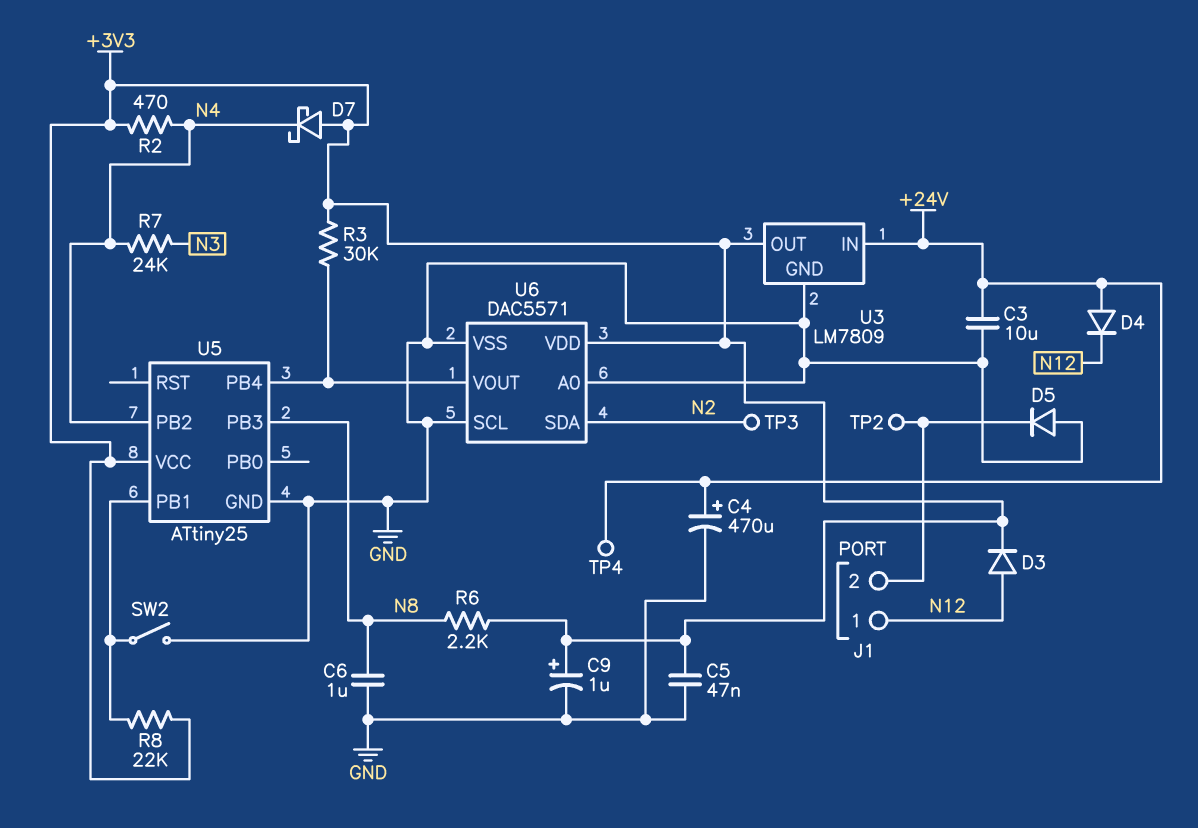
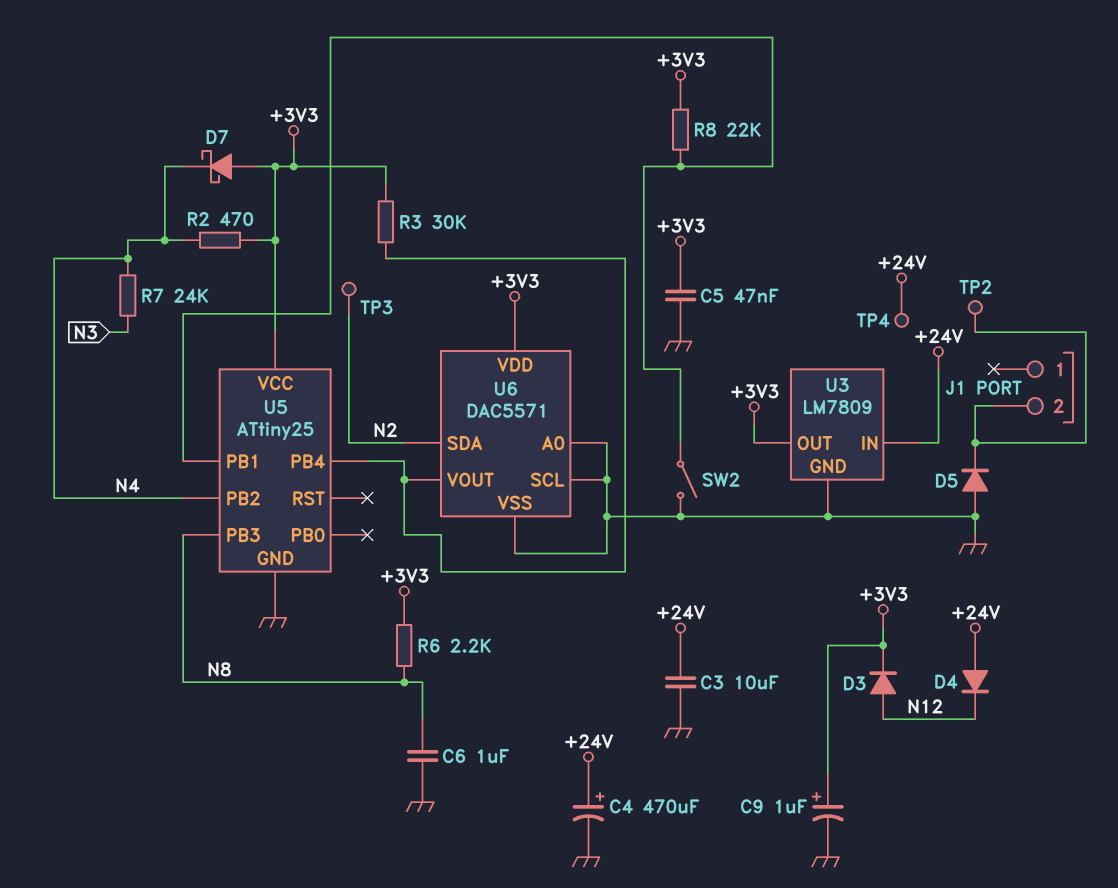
J1 pin 1: N12 -> none

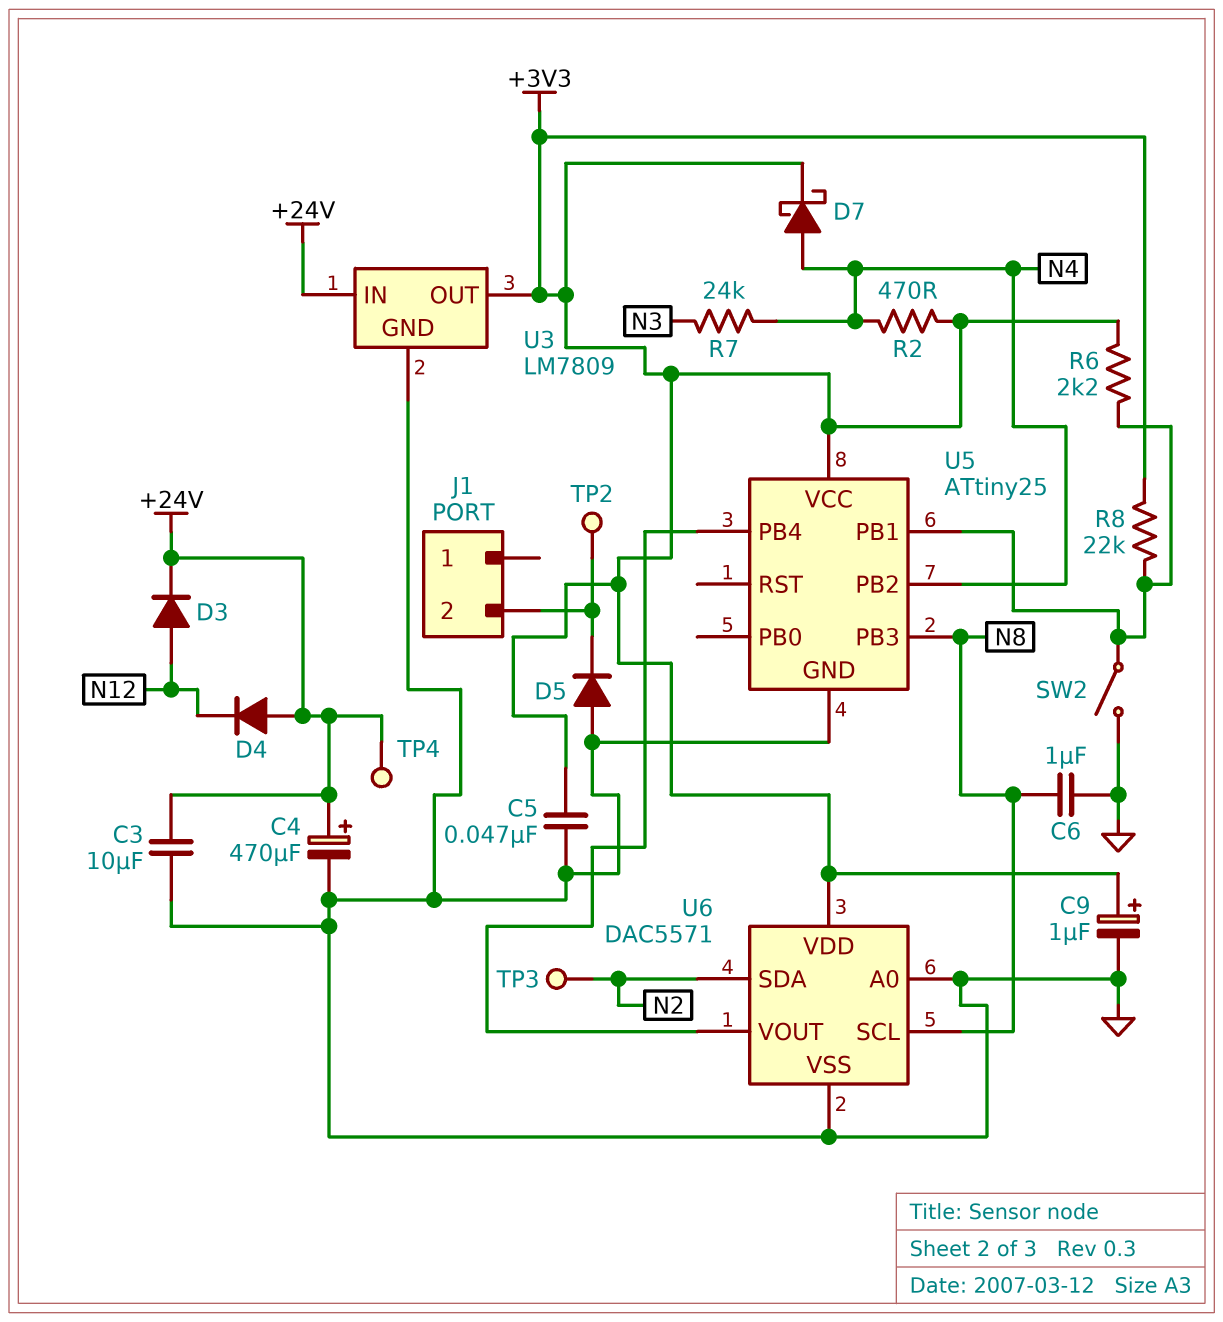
D3: diode (A N12, K +3V3) -> diode (A N12, K +24V)
D7: schottky (A +3V3, K N4) -> schottky (A N4, K +3V3)
R3: 30k (+3V3, U5/PB4) -> none
R6: 2.2k (+3V3, N8) -> 2.2k (+3V3, U5/PB1)
U6 pin SCL: GND -> N8

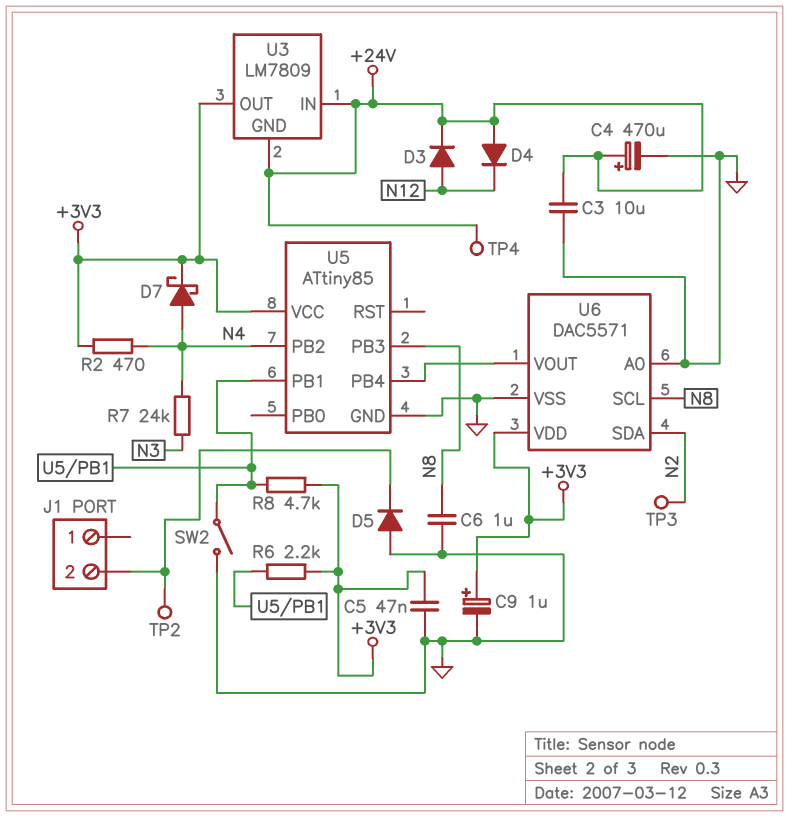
R8: 22k (+3V3, U5/PB1) -> 4.7k (+3V3, U5/PB1)
U3 pin GND: GND -> +24V
U5: ATtiny25 -> ATtiny85

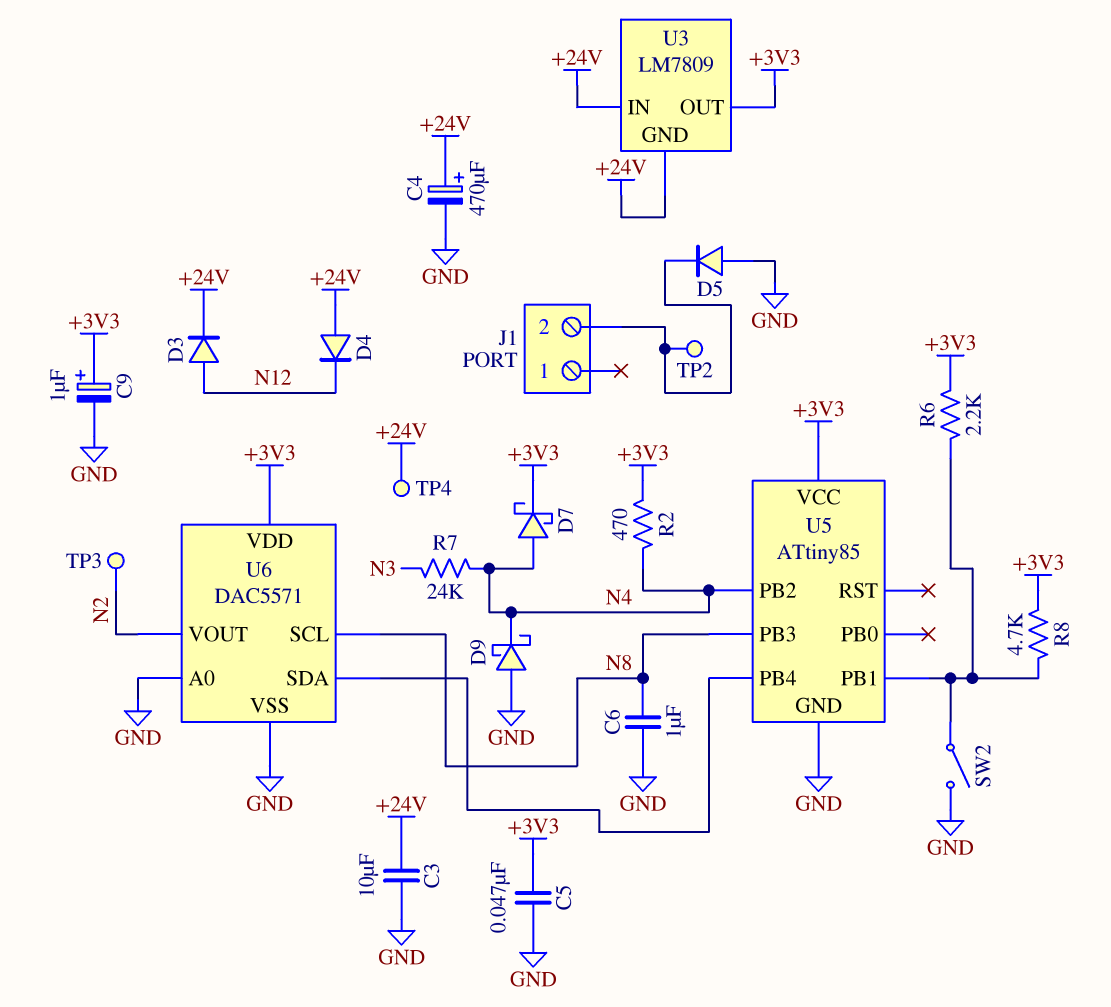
D9: none -> schottky (A GND, K N4)
U6 pin SDA: N2 -> U5/PB4
U6 pin VOUT: U5/PB4 -> N2

